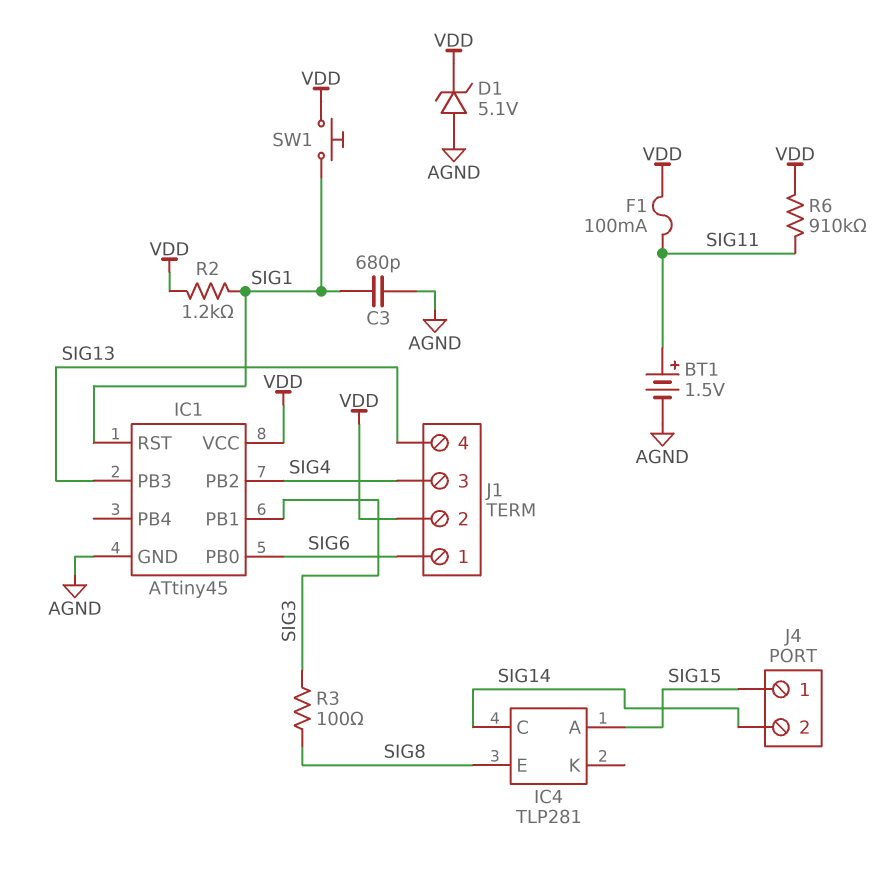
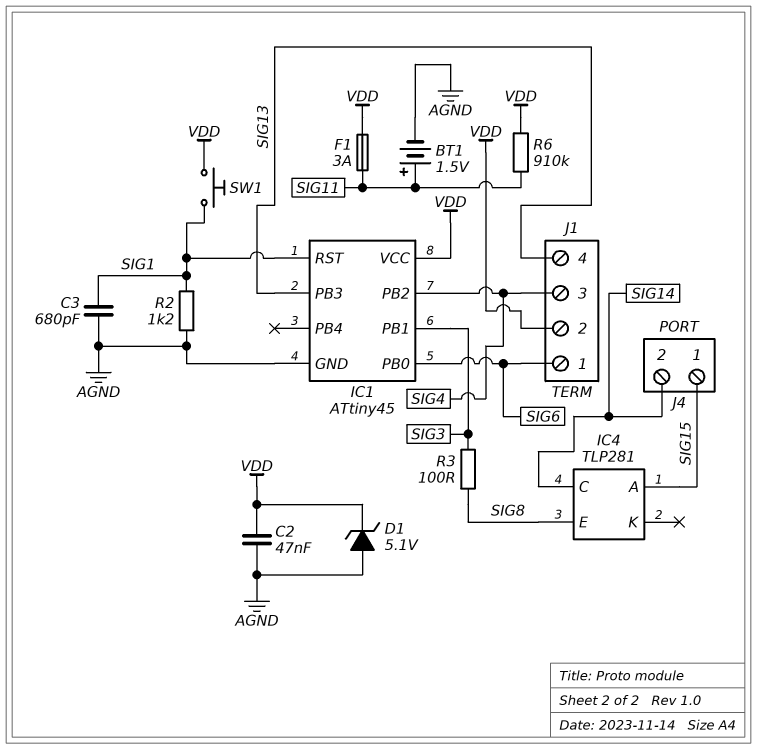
C2: none -> 47nF (AGND, VDD)
F1: 100mA (SIG11, VDD) -> 3A (SIG11, VDD)
R2: 1.2k (SIG1, VDD) -> 1.2k (AGND, SIG1)

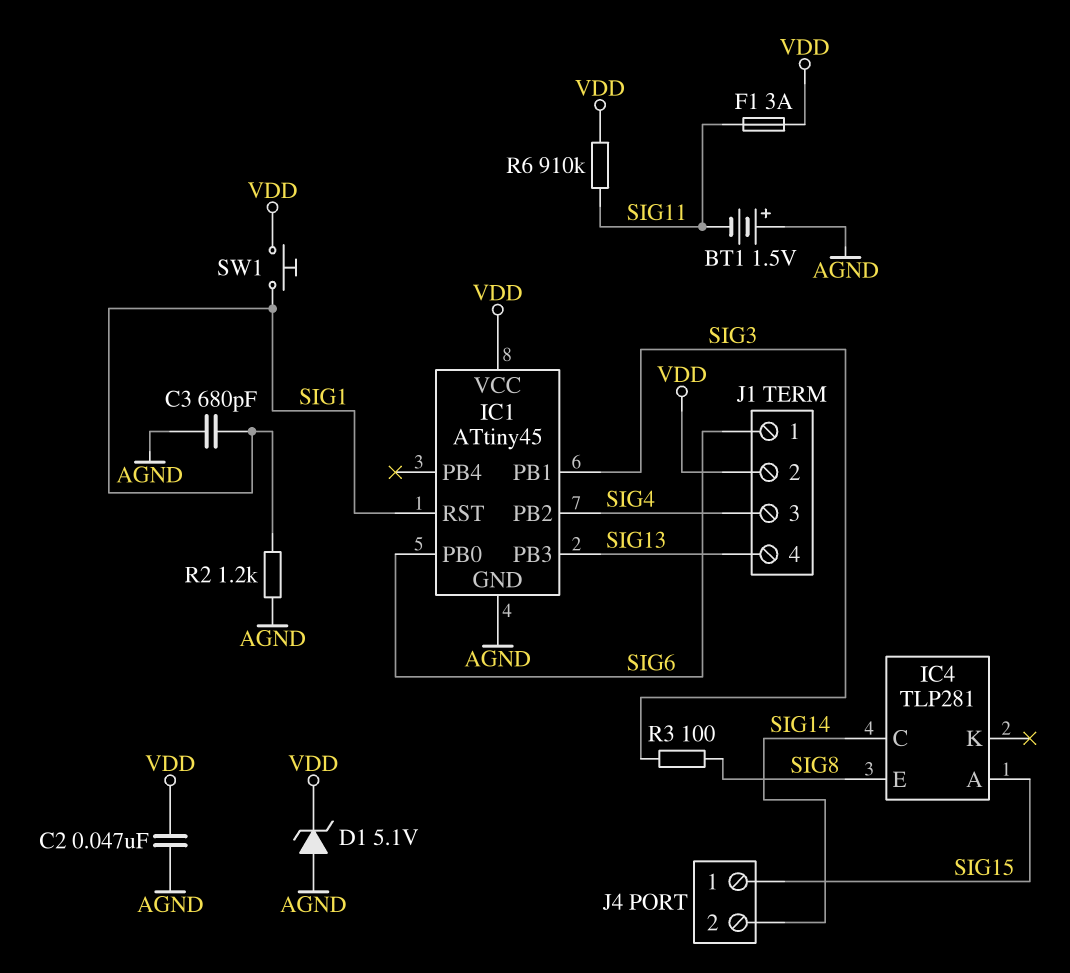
BT1: 1.5V (plus SIG11, minus AGND) -> 1.5V (plus AGND, minus SIG11)

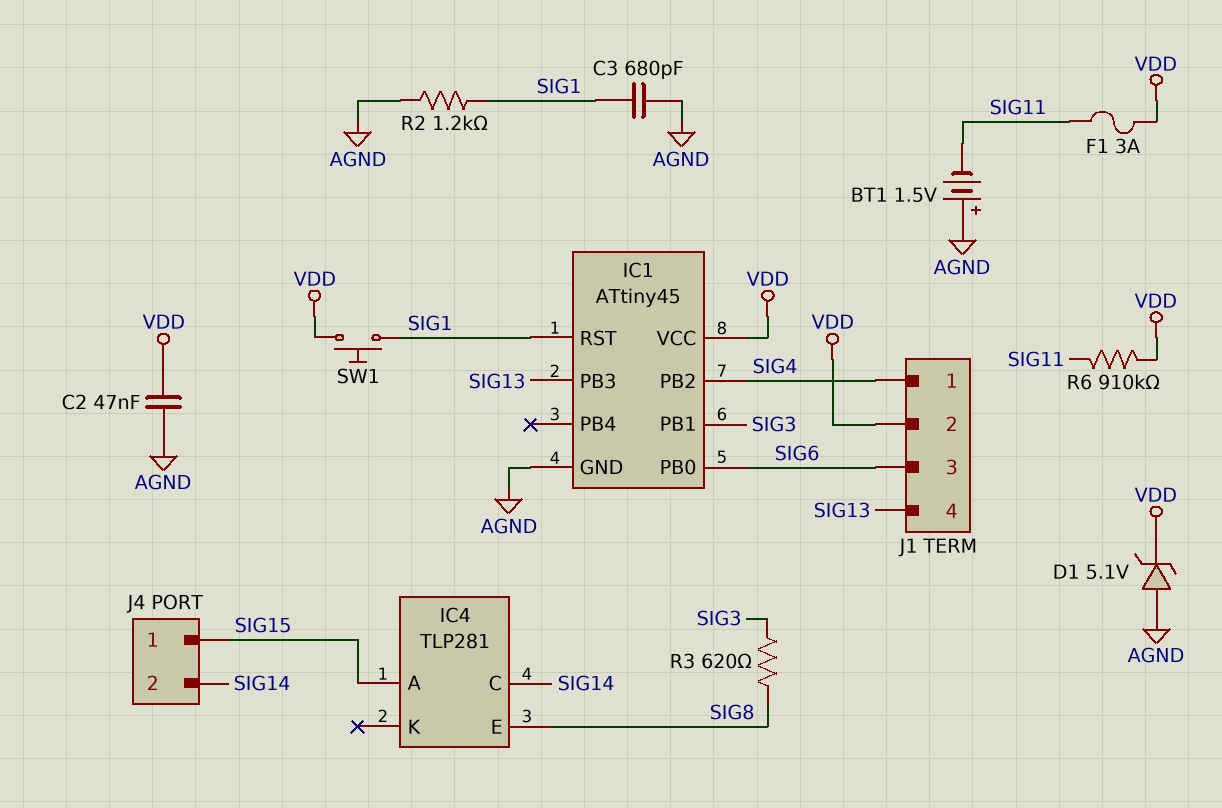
J1 pin 1: SIG6 -> SIG4
J1 pin 3: SIG4 -> SIG6
R3: 100 (SIG3, SIG8) -> 620 (SIG3, SIG8)

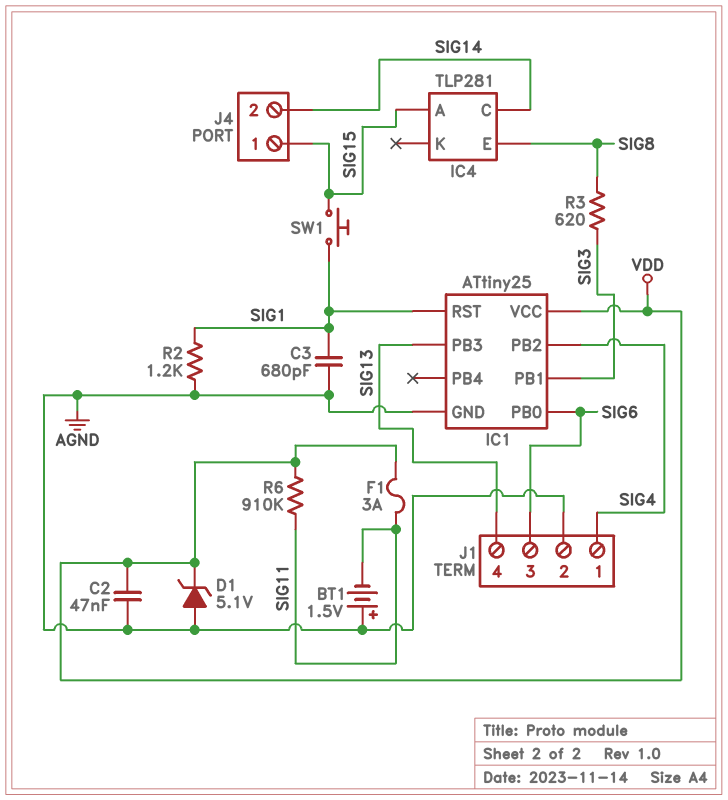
IC1: ATtiny45 -> ATtiny25
J1 pin 2: VDD -> AGND
SW1: button (SIG1, VDD) -> button (SIG1, SIG15)

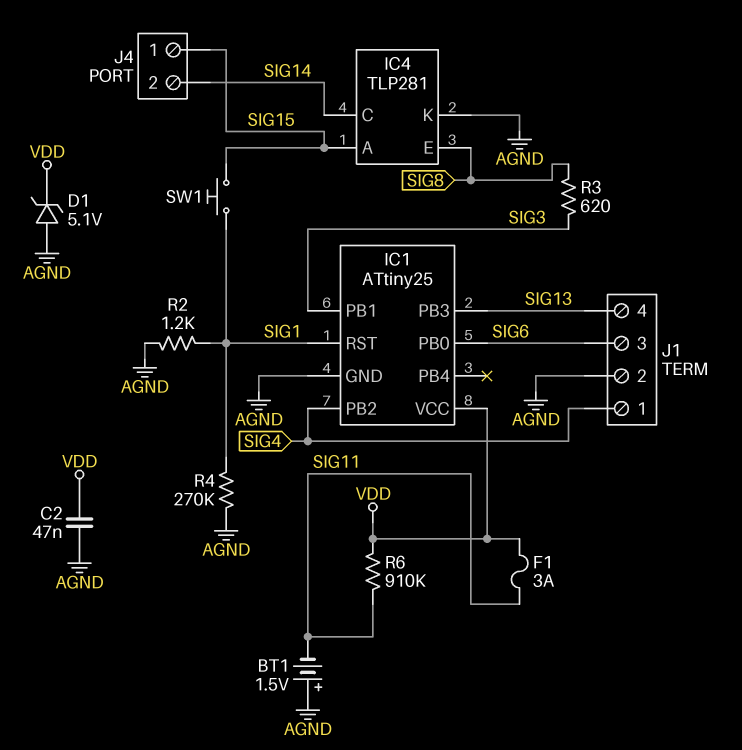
C3: 680pF (AGND, SIG1) -> none
IC4 pin K: none -> AGND
R4: none -> 270k (AGND, SIG1)

